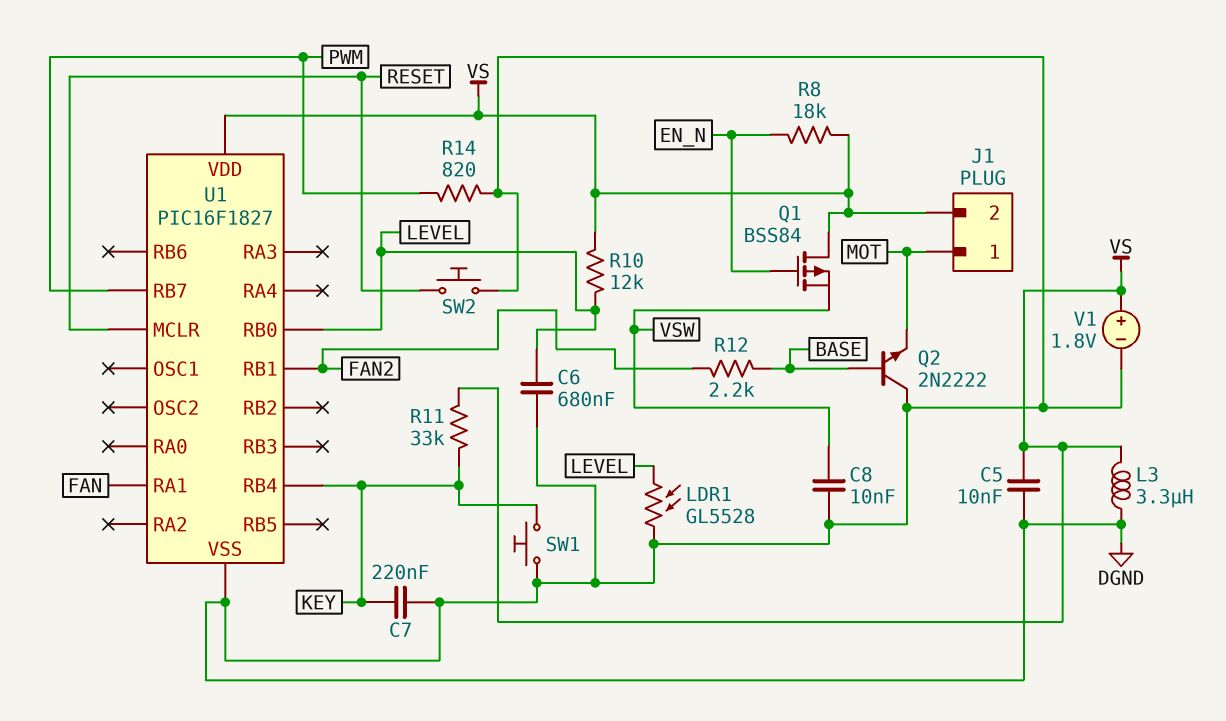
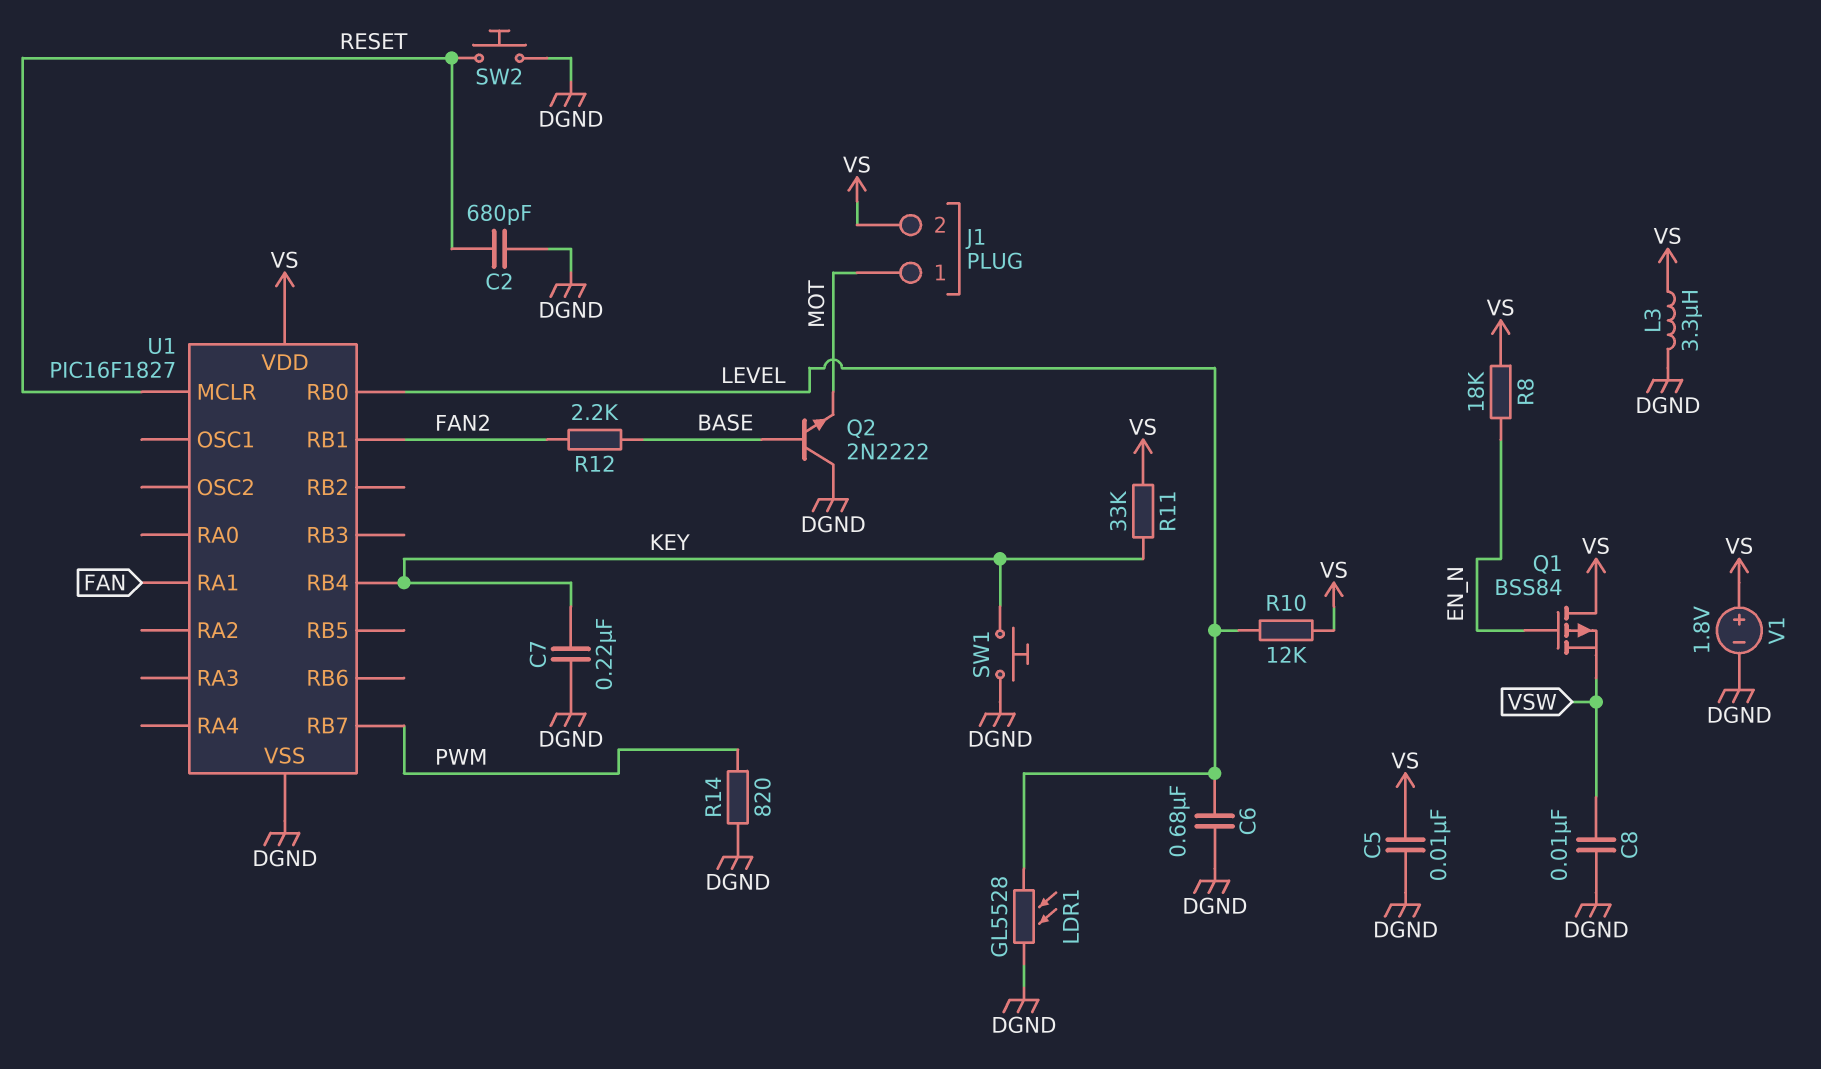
C2: none -> 680pF (DGND, RESET)

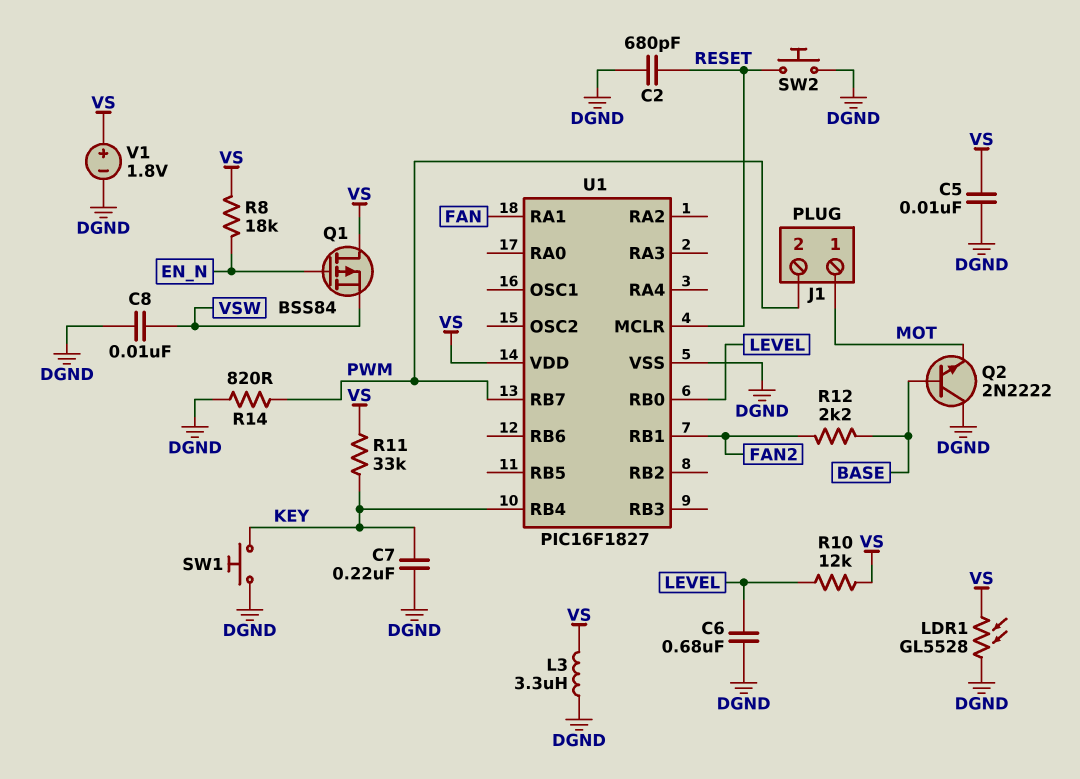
J1 pin 2: VS -> PWM
LDR1: GL5528 (DGND, LEVEL) -> GL5528 (DGND, VS)

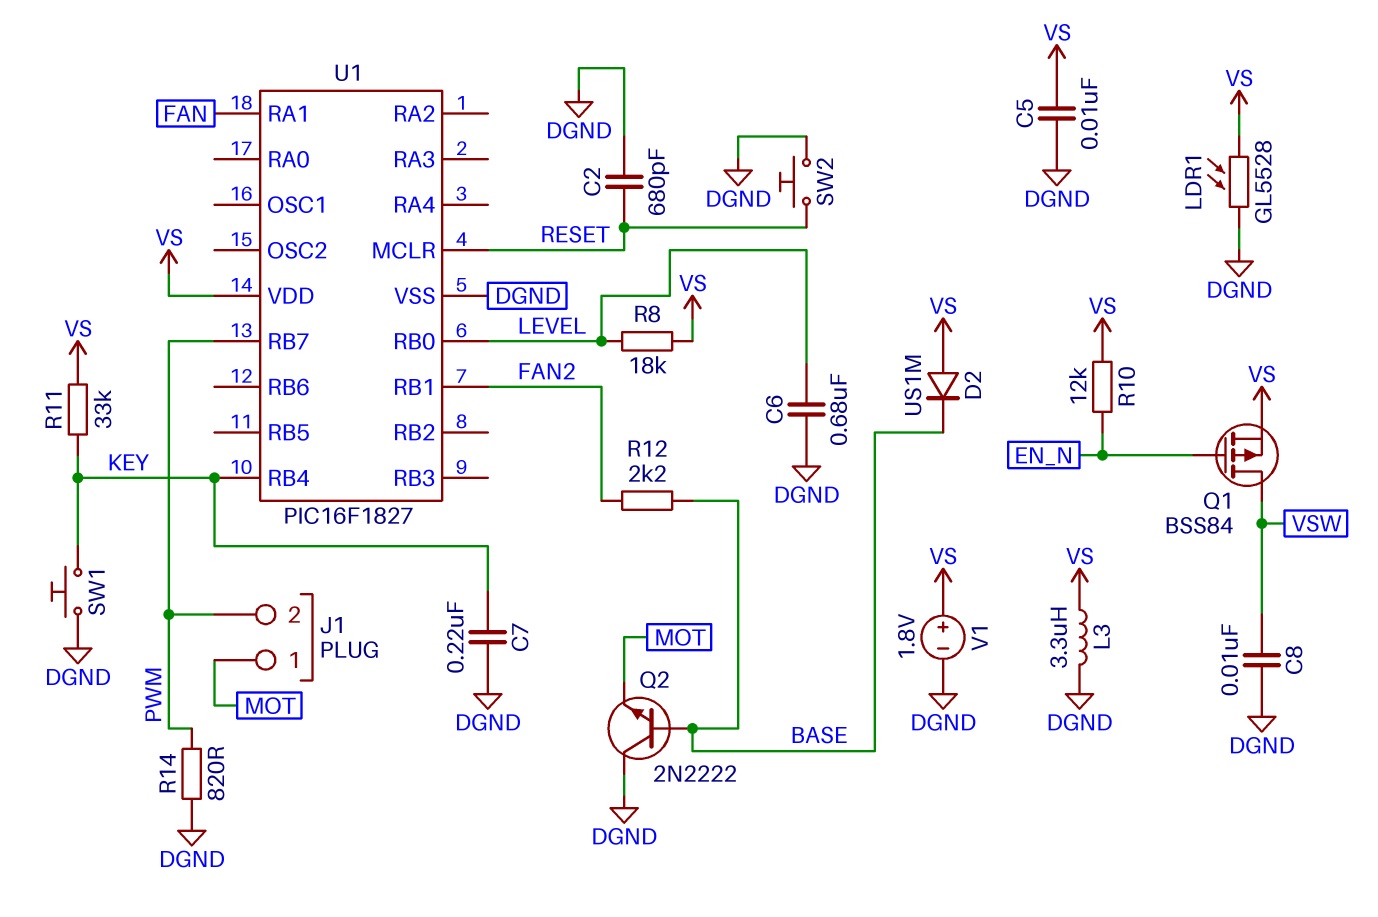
D2: none -> diode US1M (A VS, K BASE)
Q1: PMOS BSS84 (G EN_N, D VS, S VSW) -> PMOS BSS84 (G EN_N, D VSW, S VS)
R8: 18k (EN_N, VS) -> 18k (LEVEL, VS)
R10: 12k (LEVEL, VS) -> 12k (EN_N, VS)

